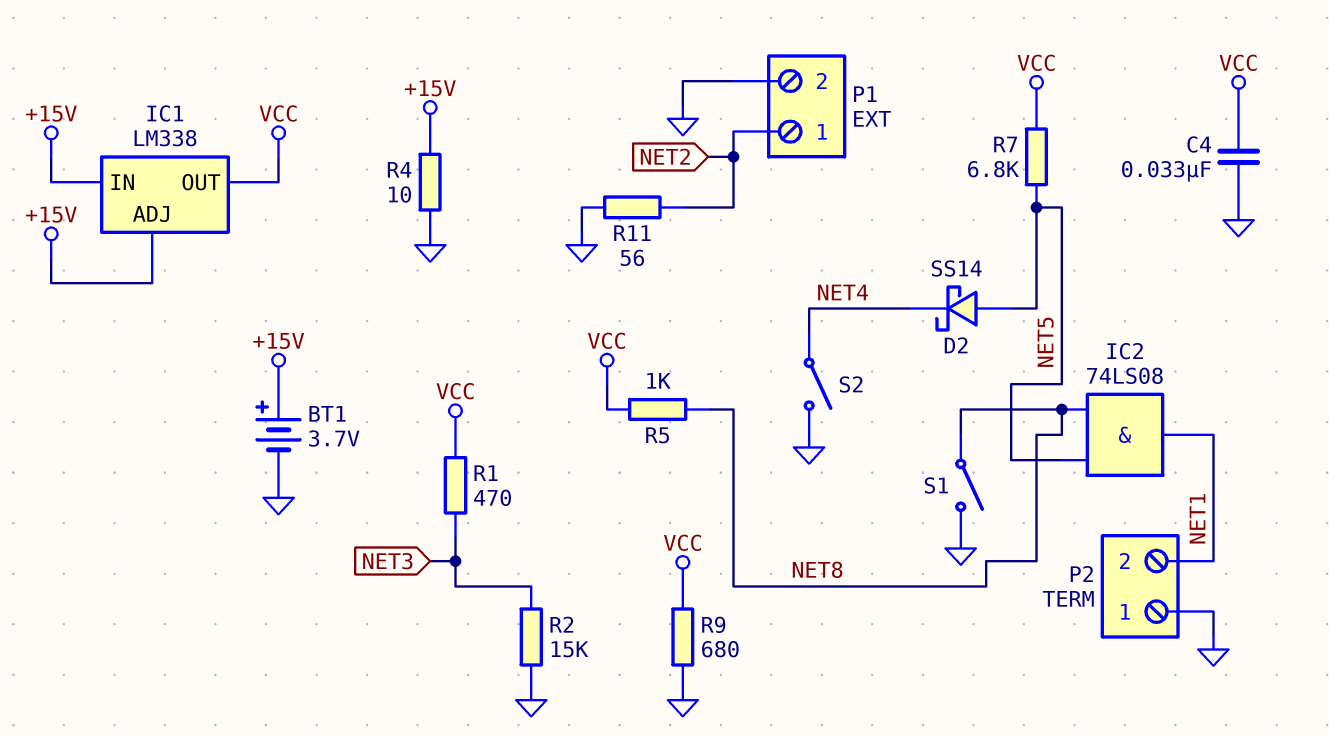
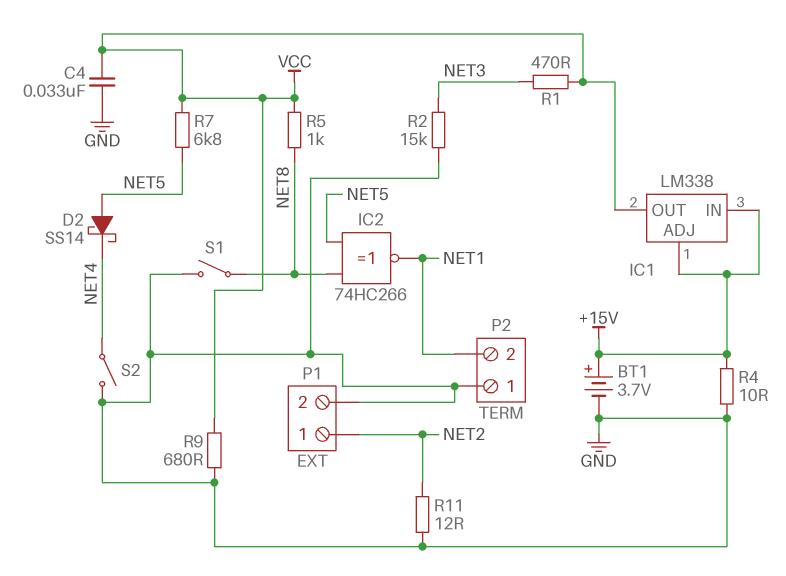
IC2: AND 74LS08 (in NET5, in NET8, out NET1) -> XNOR 74HC266 (in NET5, in NET8, out NET1)
R11: 56 (GND, NET2) -> 12 (GND, NET2)

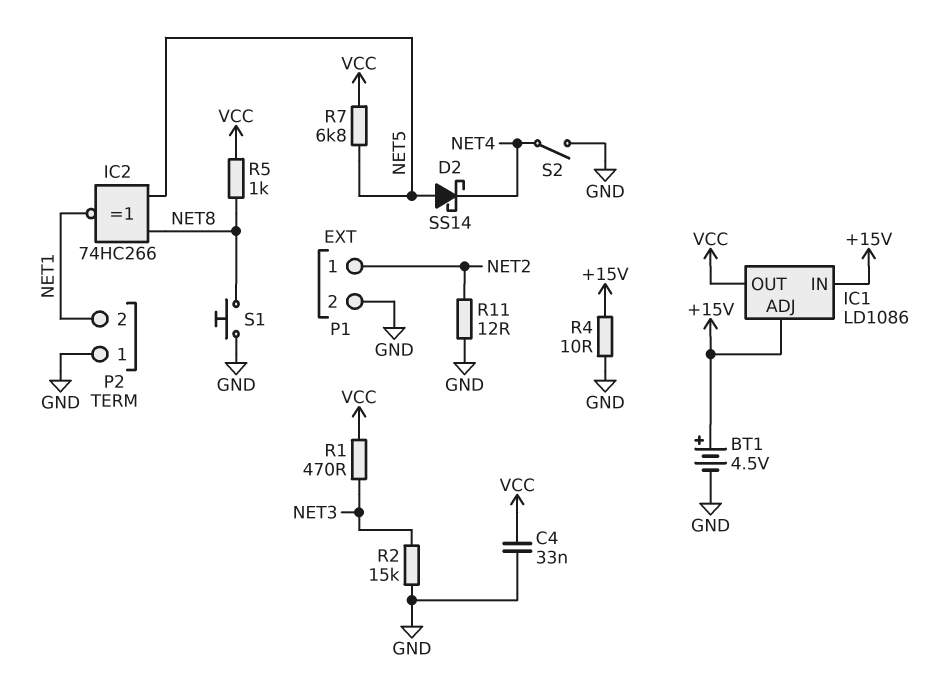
BT1: 3.7V (plus +15V, minus GND) -> 4.5V (plus +15V, minus GND)
IC1: LM338 -> LD1086
R9: 680 (GND, VCC) -> none
S1: switch (GND, NET8) -> button (GND, NET8)

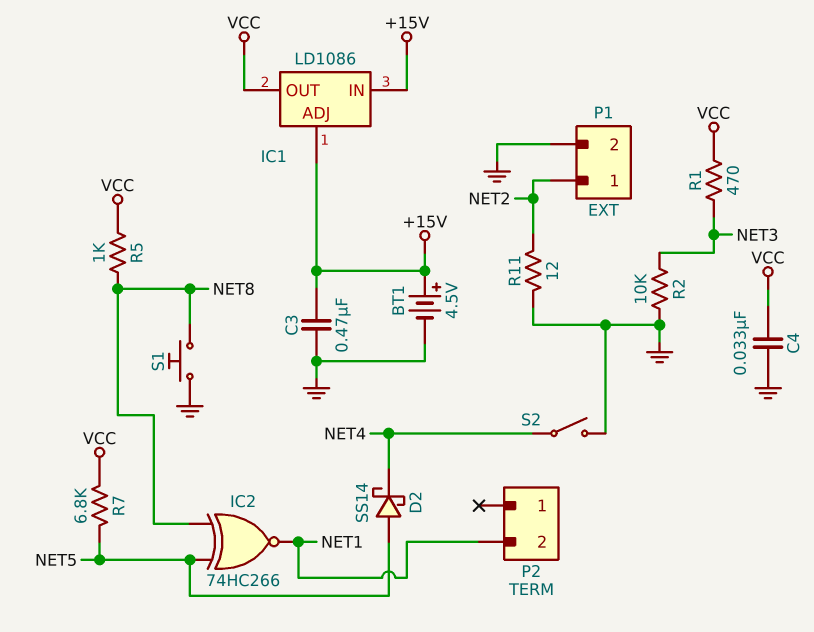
C3: none -> 470nF (+15V, GND)
P2 pin 1: GND -> none
R2: 15k (GND, NET3) -> 10k (GND, NET3)
R4: 10 (+15V, GND) -> none

